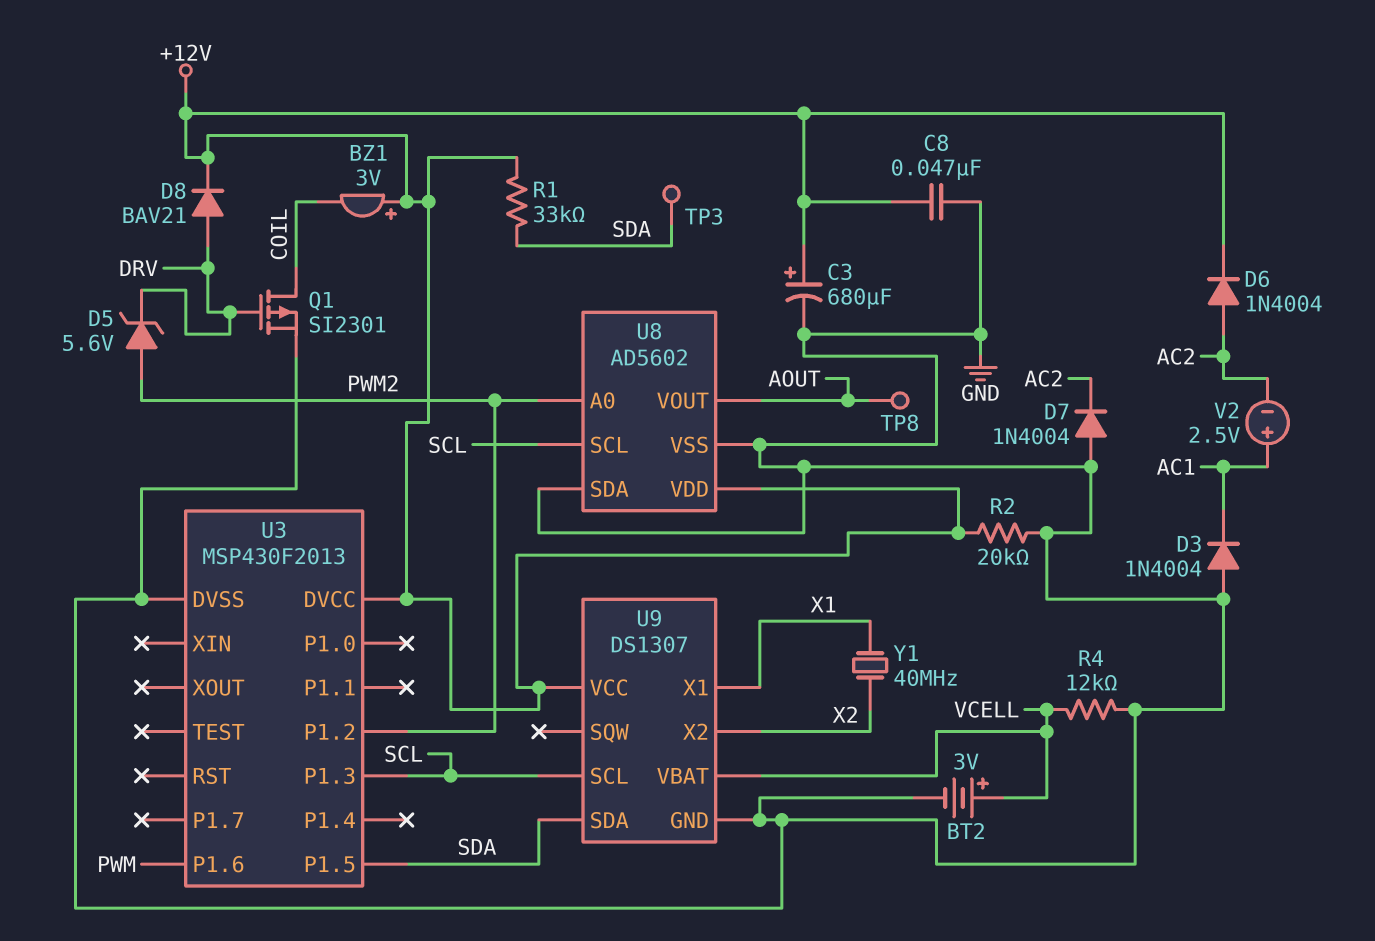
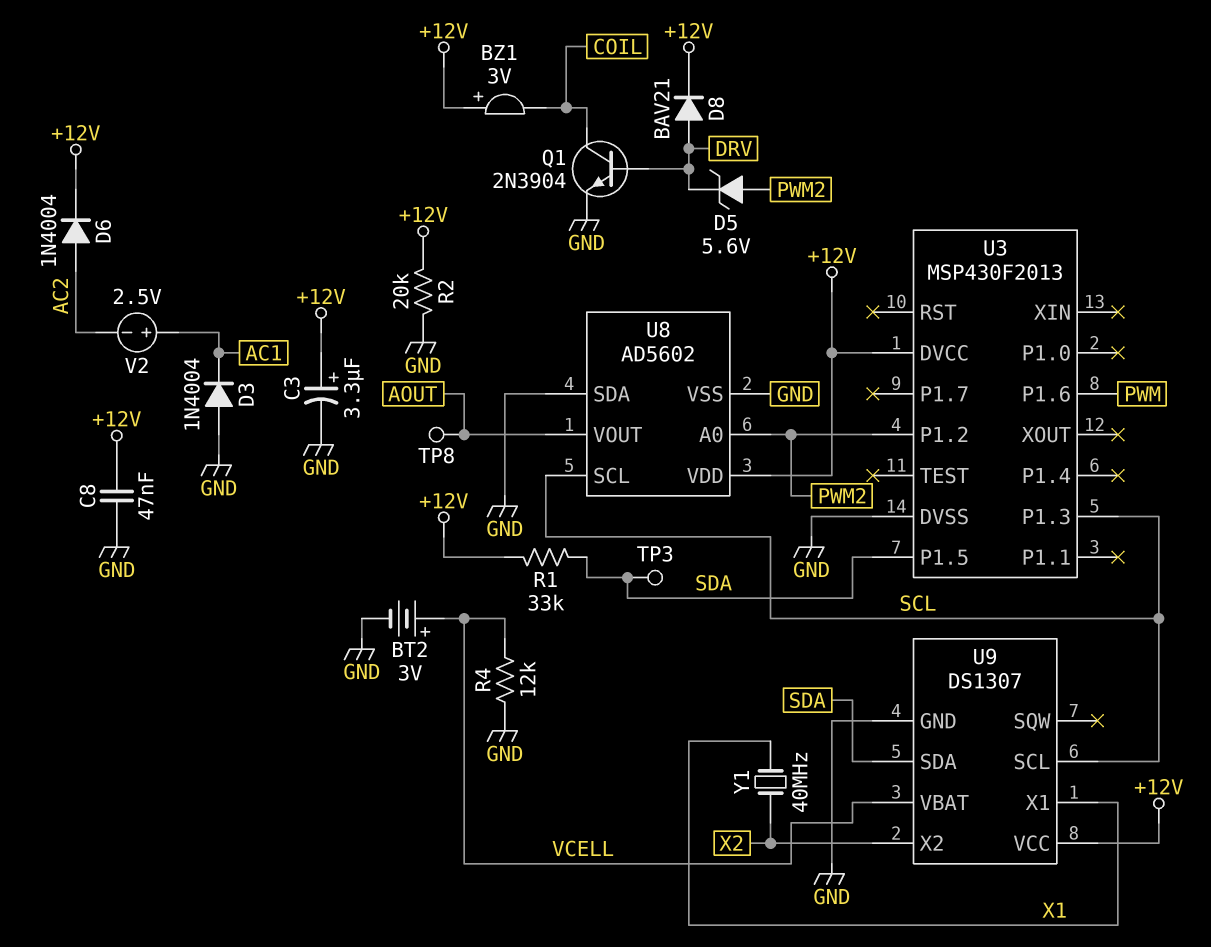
C3: 680uF (plus +12V, minus GND) -> 3.3uF (plus +12V, minus GND)
D7: diode 1N4004 (A GND, K AC2) -> none
Q1: PMOS SI2301 (G DRV, D COIL, S GND) -> NPN 2N3904 (B DRV, C COIL, E GND)

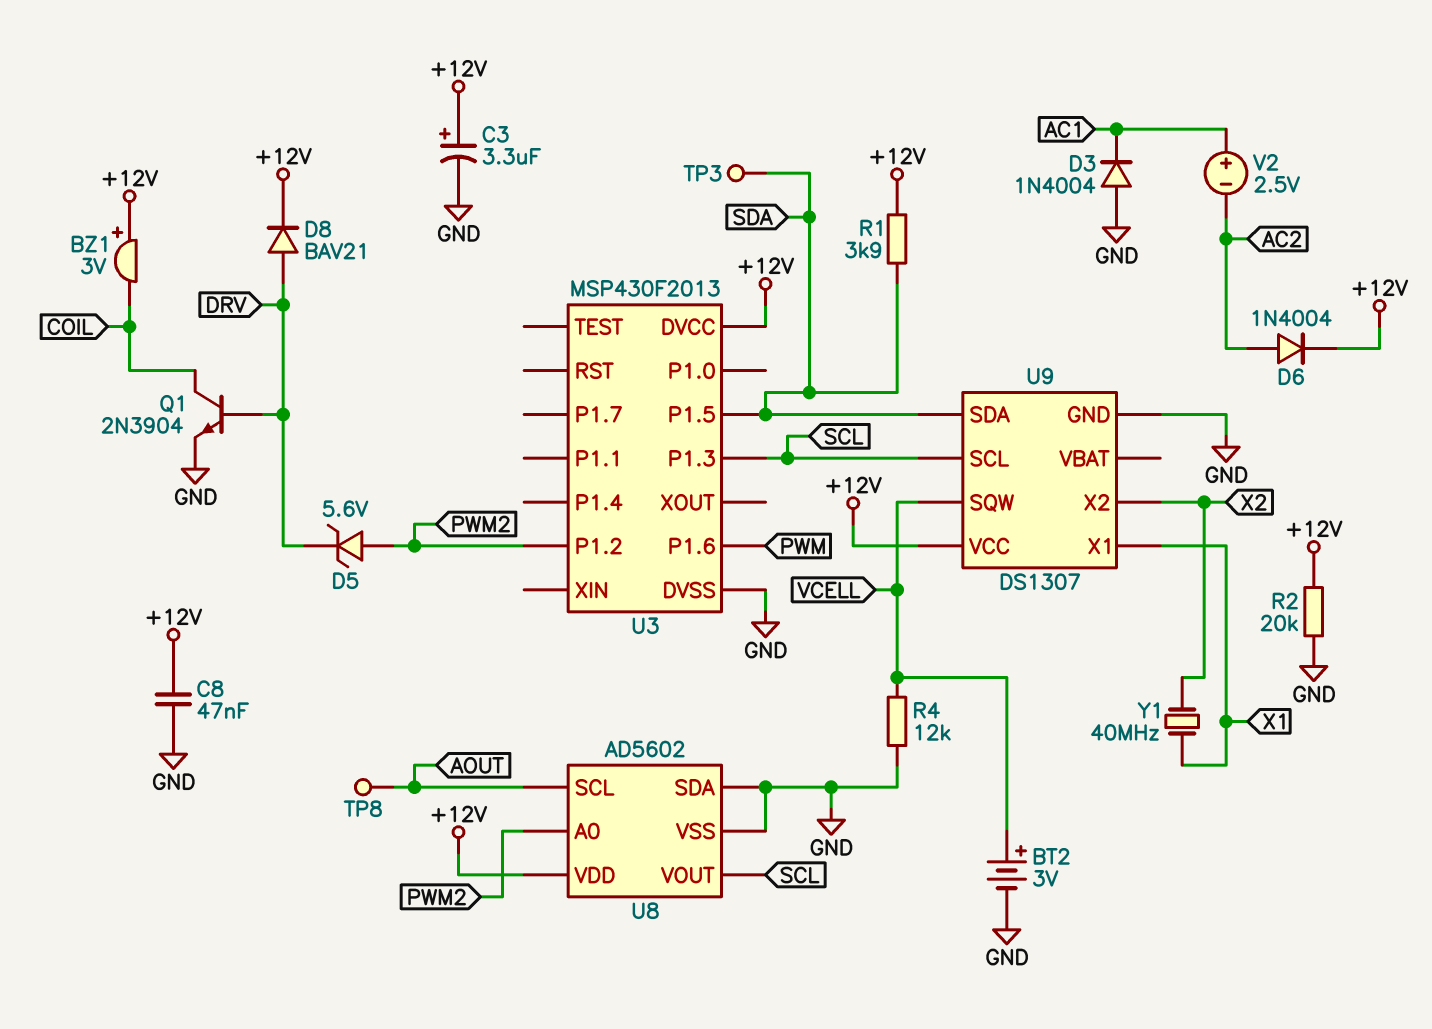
R1: 33k (+12V, SDA) -> 3.9k (+12V, SDA)
U8 pin SCL: SCL -> AOUT
U8 pin VOUT: AOUT -> SCL
U9 pin SQW: none -> VCELL
U9 pin VBAT: VCELL -> none

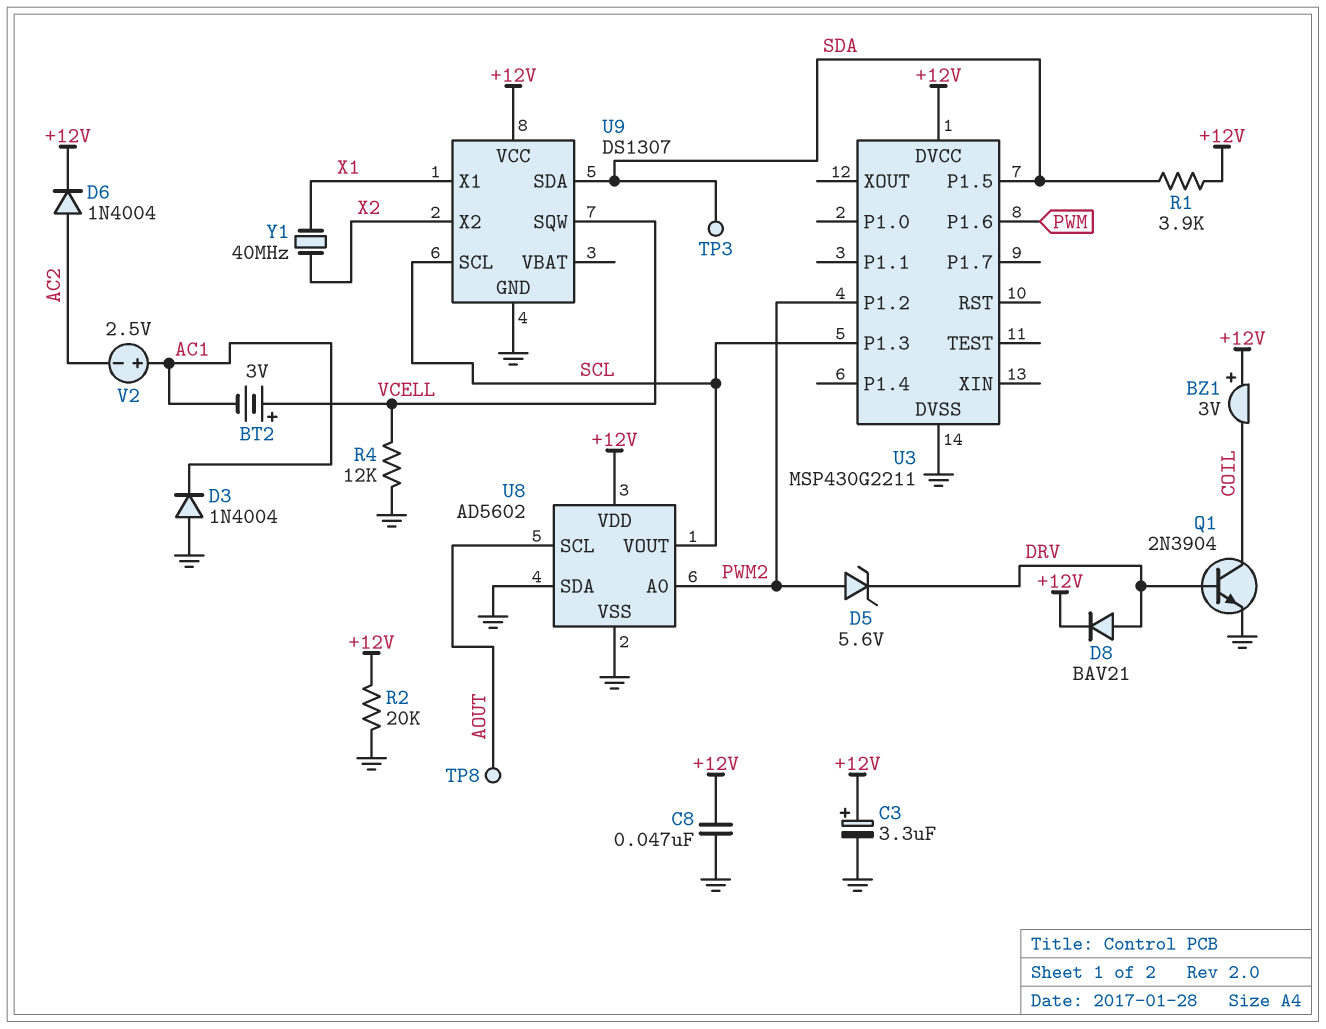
BT2: 3V (plus VCELL, minus GND) -> 3V (plus VCELL, minus AC1)
U3: MSP430F2013 -> MSP430G2211

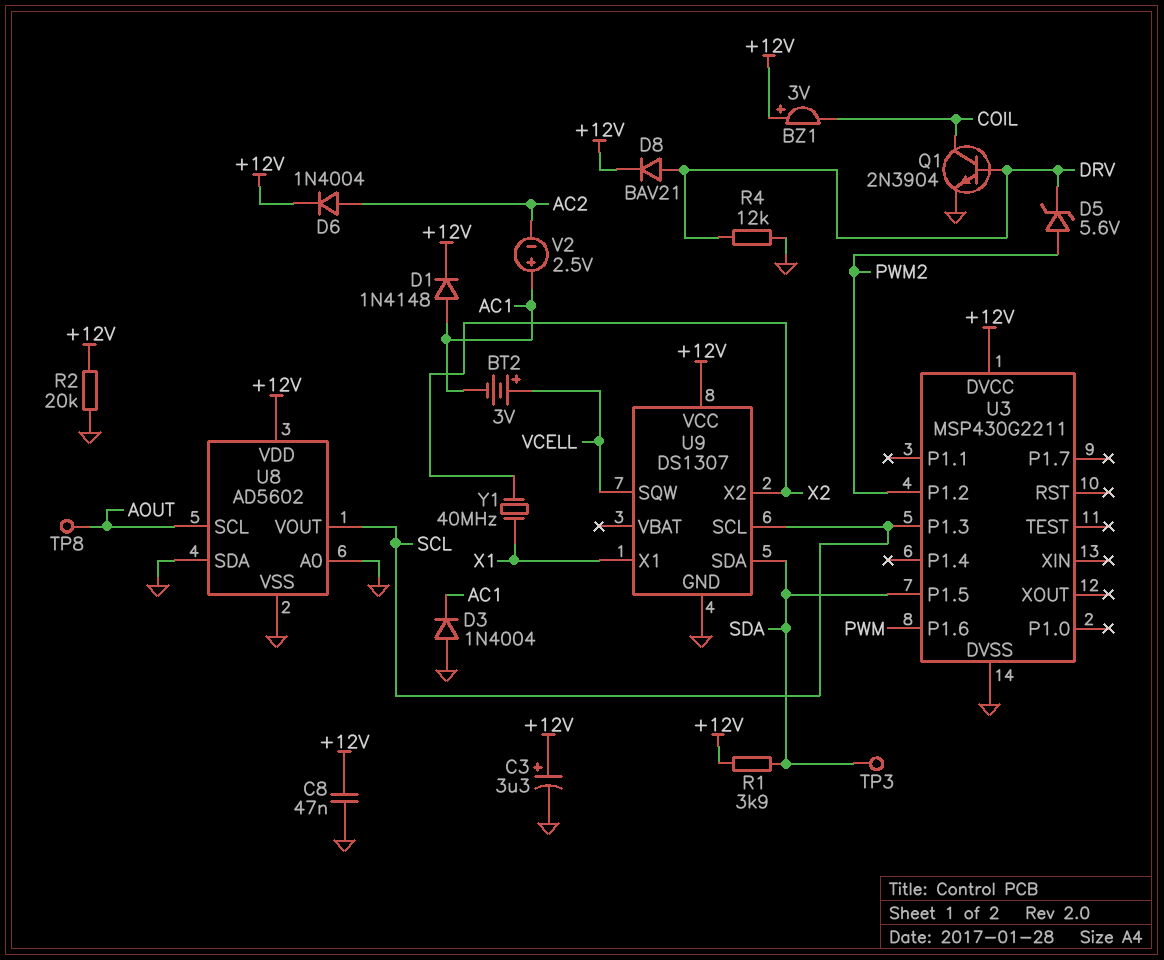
D1: none -> diode 1N4148 (A AC1, K +12V)
R4: 12k (GND, VCELL) -> 12k (DRV, GND)
U8 pin A0: PWM2 -> GND

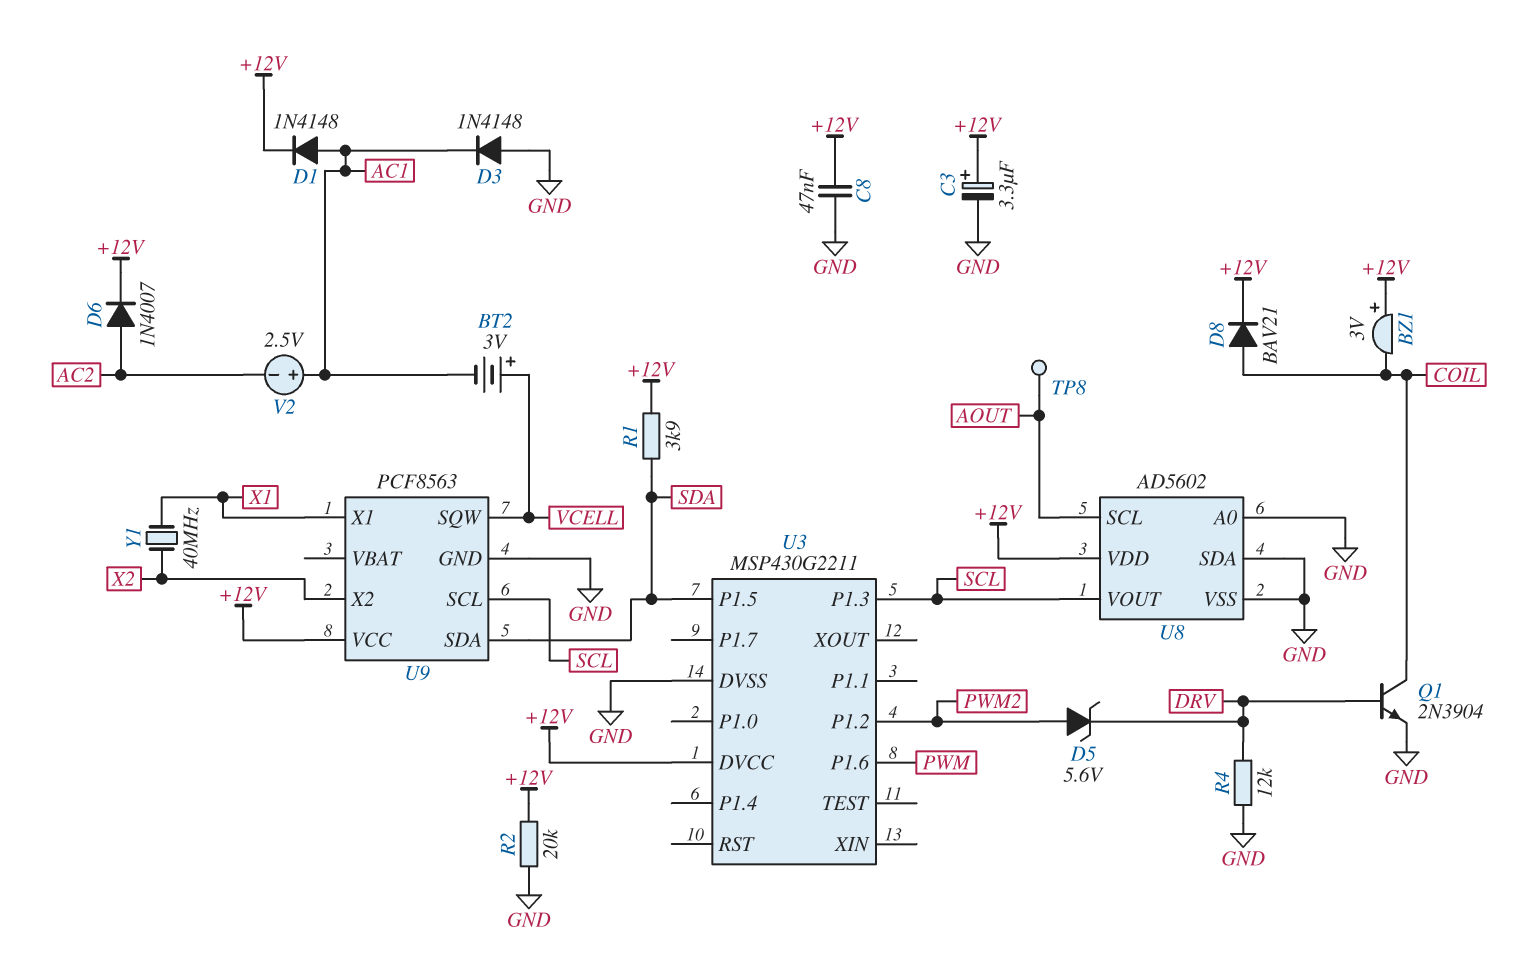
D3: diode 1N4004 (A GND, K AC1) -> diode 1N4148 (A GND, K AC1)
D6: diode 1N4004 (A AC2, K +12V) -> diode 1N4007 (A AC2, K +12V)
D8: diode BAV21 (A DRV, K +12V) -> diode BAV21 (A COIL, K +12V)
TP3: test point (SDA) -> none
U9: DS1307 -> PCF8563

